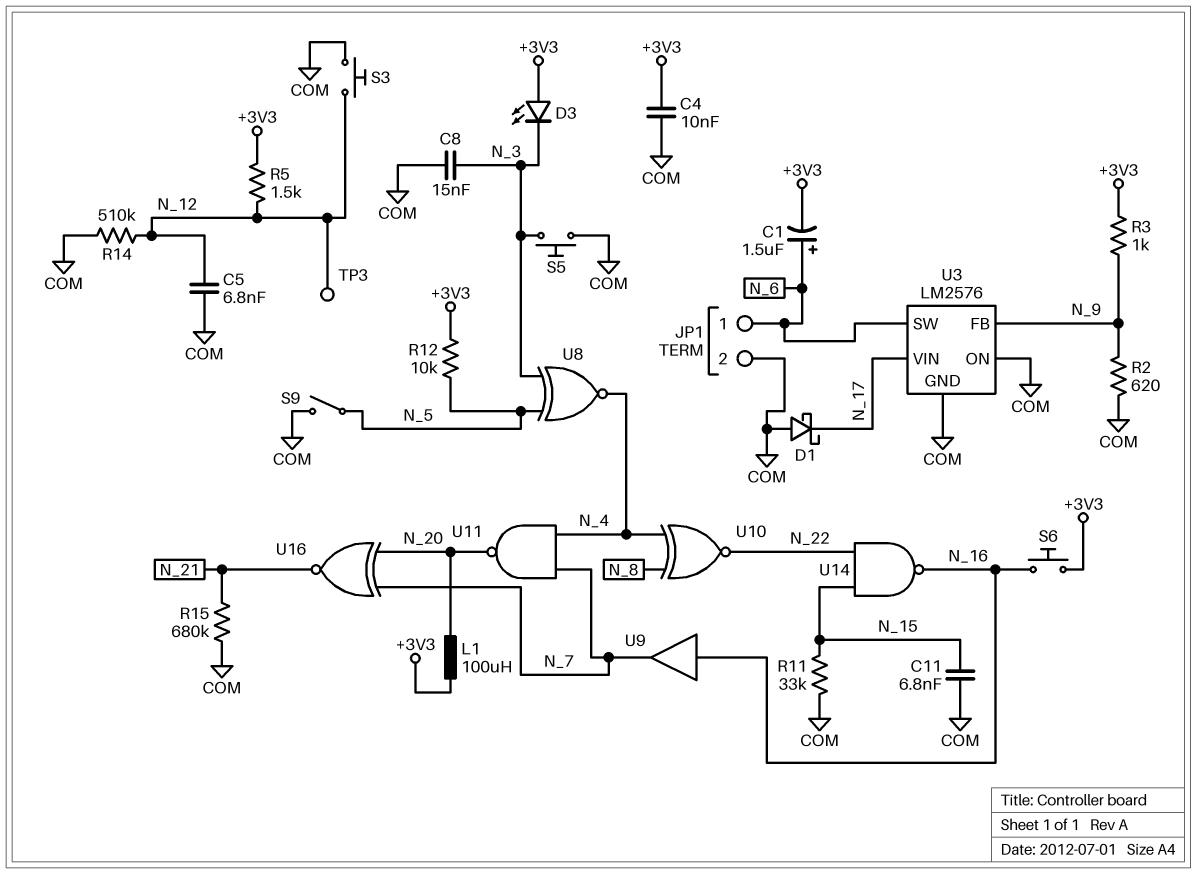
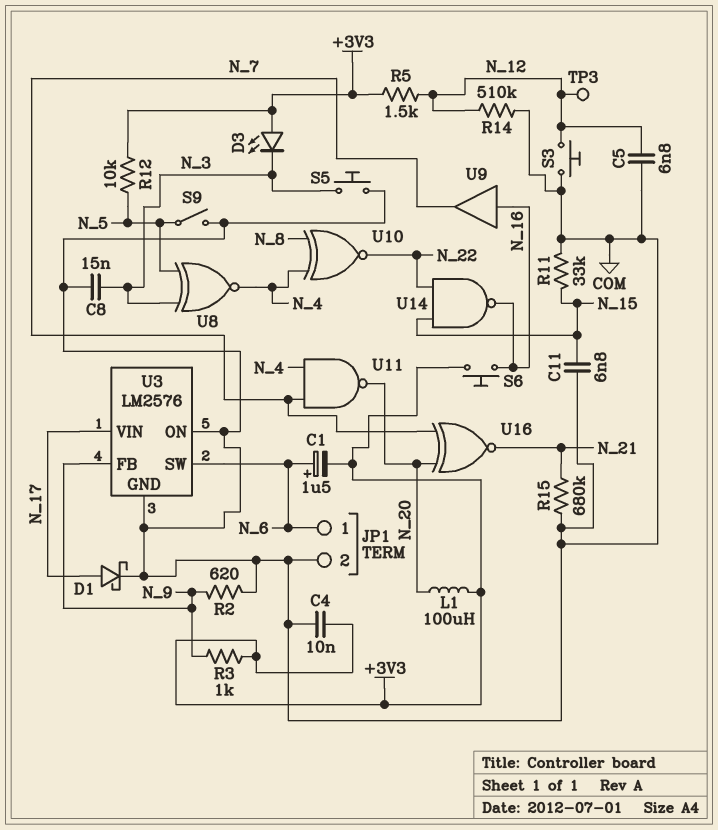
D1: schottky (A COM, K N_17) -> schottky (A N_17, K COM)

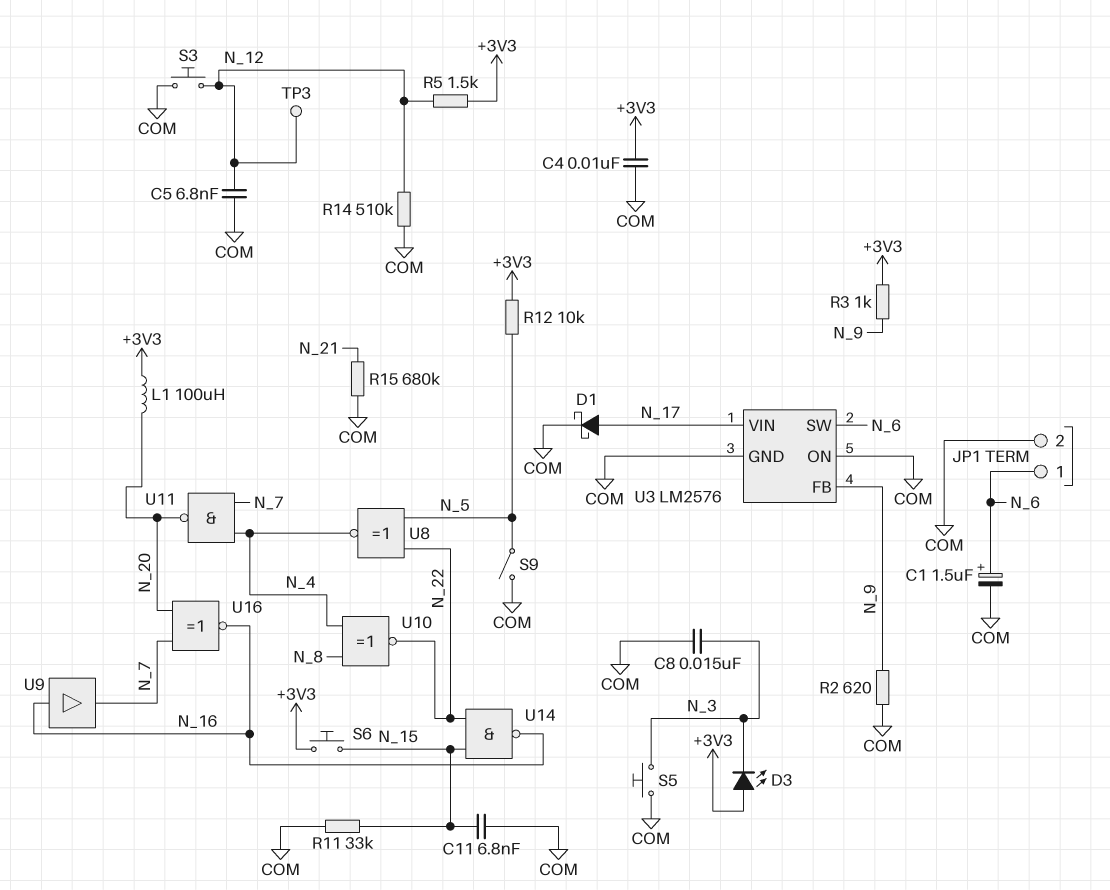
C1: 1.5uF (plus N_6, minus +3V3) -> 1.5uF (plus N_6, minus COM)
S6: button (+3V3, N_16) -> button (+3V3, N_15)
U8: XNOR (in N_3, in N_5, out N_4) -> XNOR (in N_5, in N_22, out N_4)
U16: XNOR (in N_7, in N_20, out N_21) -> XNOR (in N_7, in N_20, out N_16)

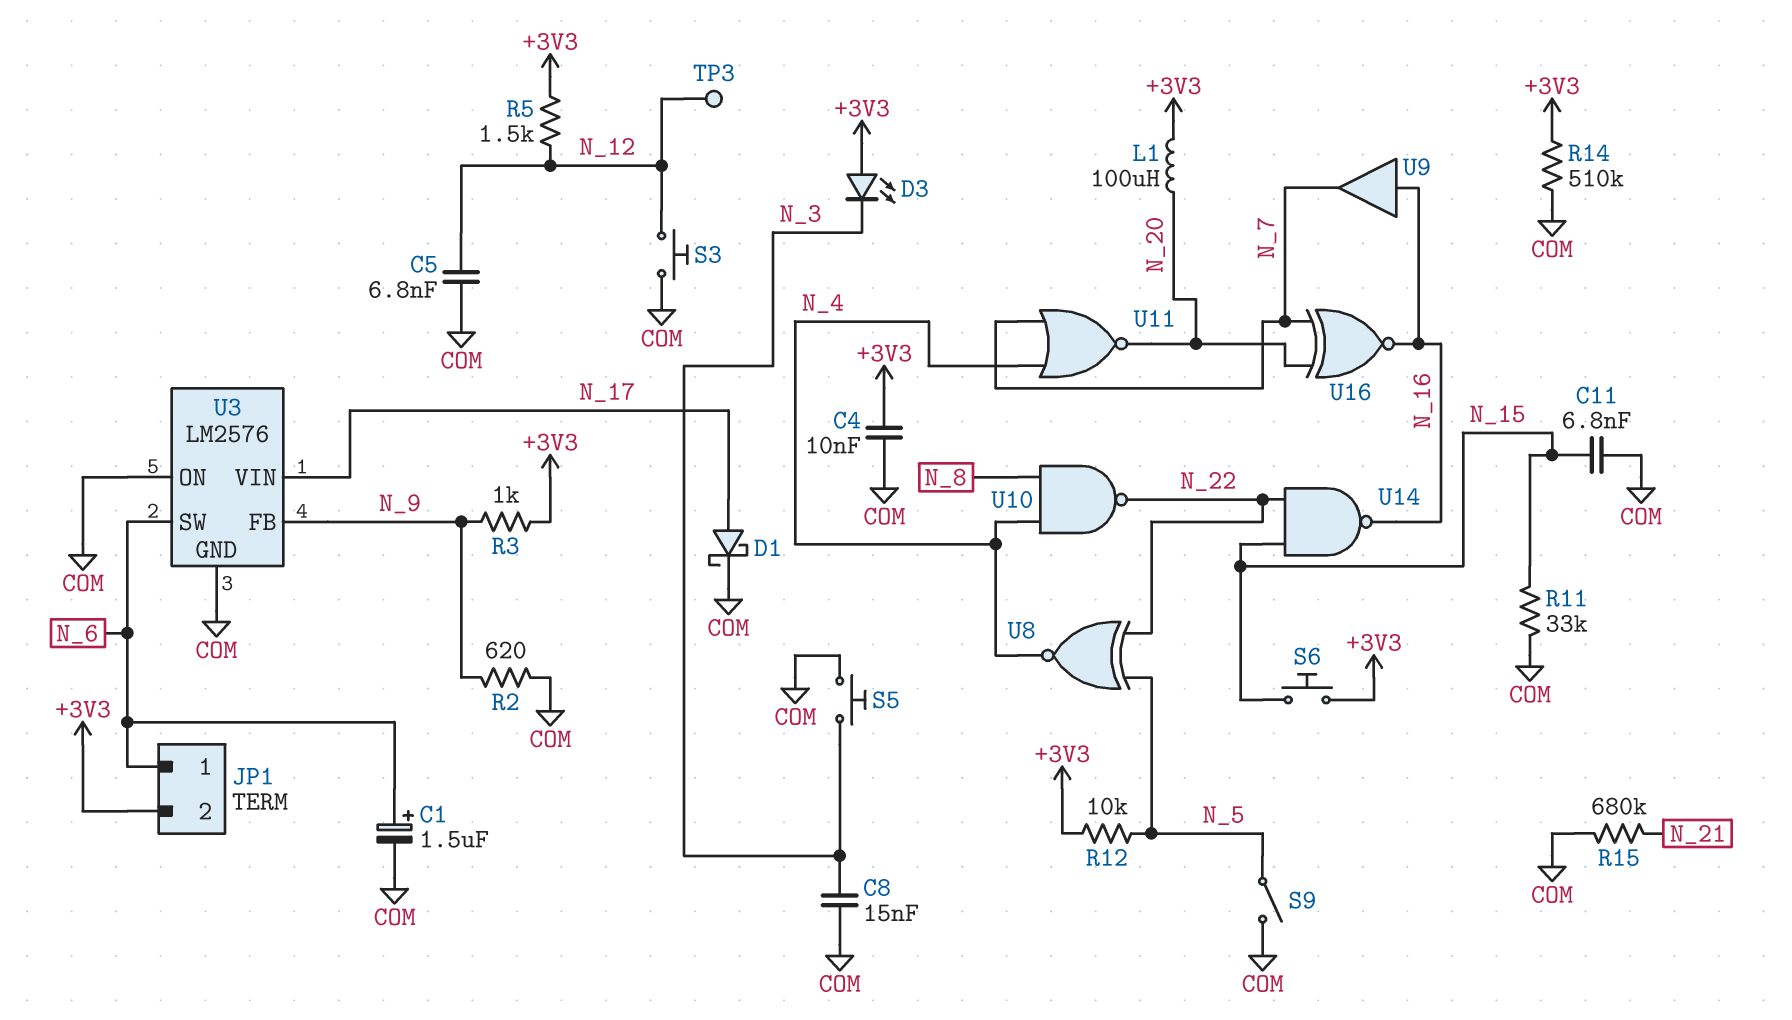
JP1 pin 2: COM -> +3V3
R14: 510k (COM, N_12) -> 510k (+3V3, COM)
U10: XNOR (in N_4, in N_8, out N_22) -> NAND (in N_4, in N_8, out N_22)
U11: NAND (in N_4, in N_7, out N_20) -> NOR (in N_4, in N_7, out N_20)

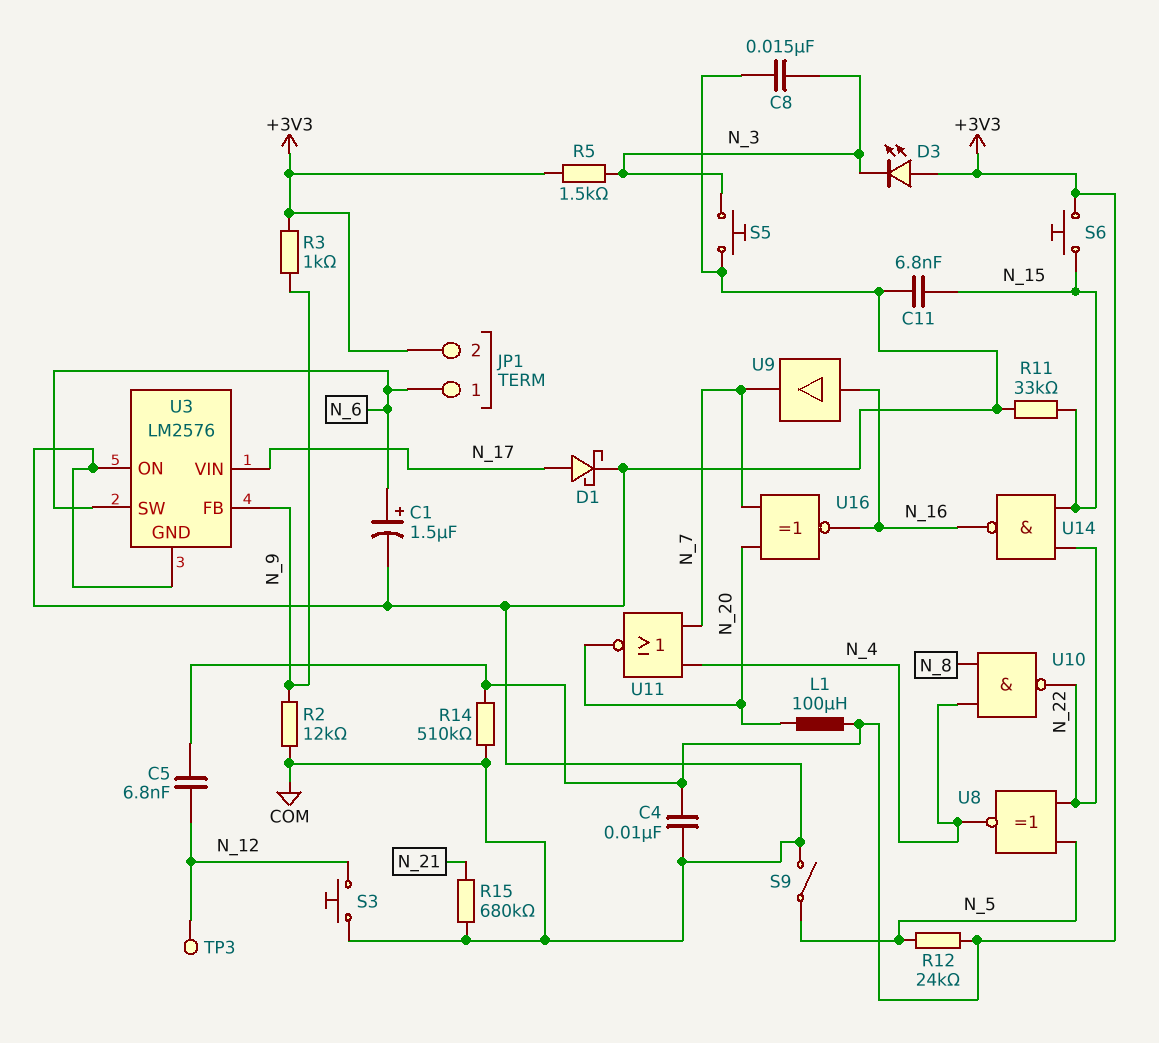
C5: 6.8nF (COM, N_12) -> 6.8nF (+3V3, N_12)
R2: 620 (COM, N_9) -> 12k (COM, N_9)
R5: 1.5k (+3V3, N_12) -> 1.5k (+3V3, N_3)
R12: 10k (+3V3, N_5) -> 24k (+3V3, N_5)

